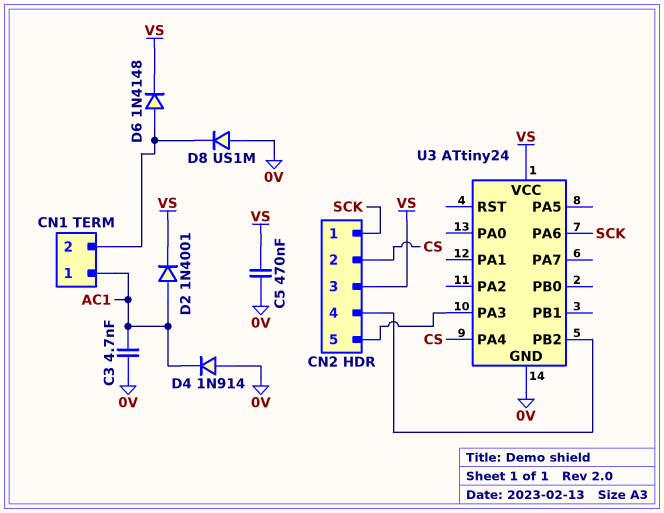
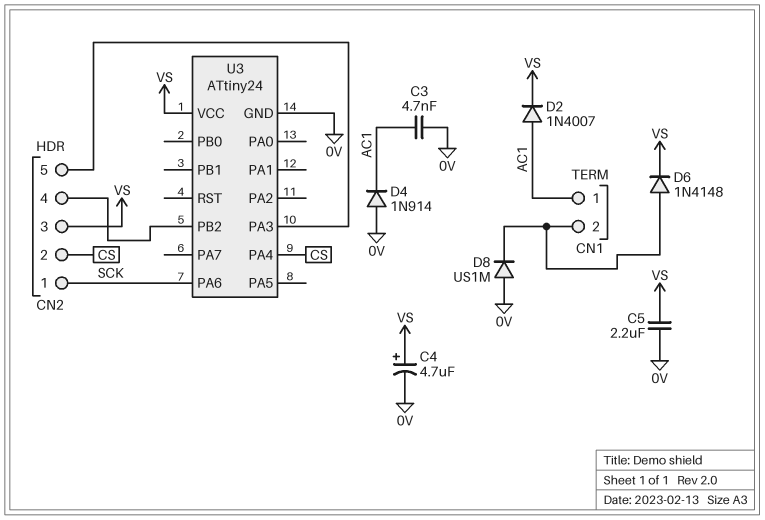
C4: none -> 4.7uF (plus VS, minus 0V)
C5: 470nF (0V, VS) -> 2.2uF (0V, VS)
D2: diode 1N4001 (A AC1, K VS) -> diode 1N4007 (A AC1, K VS)

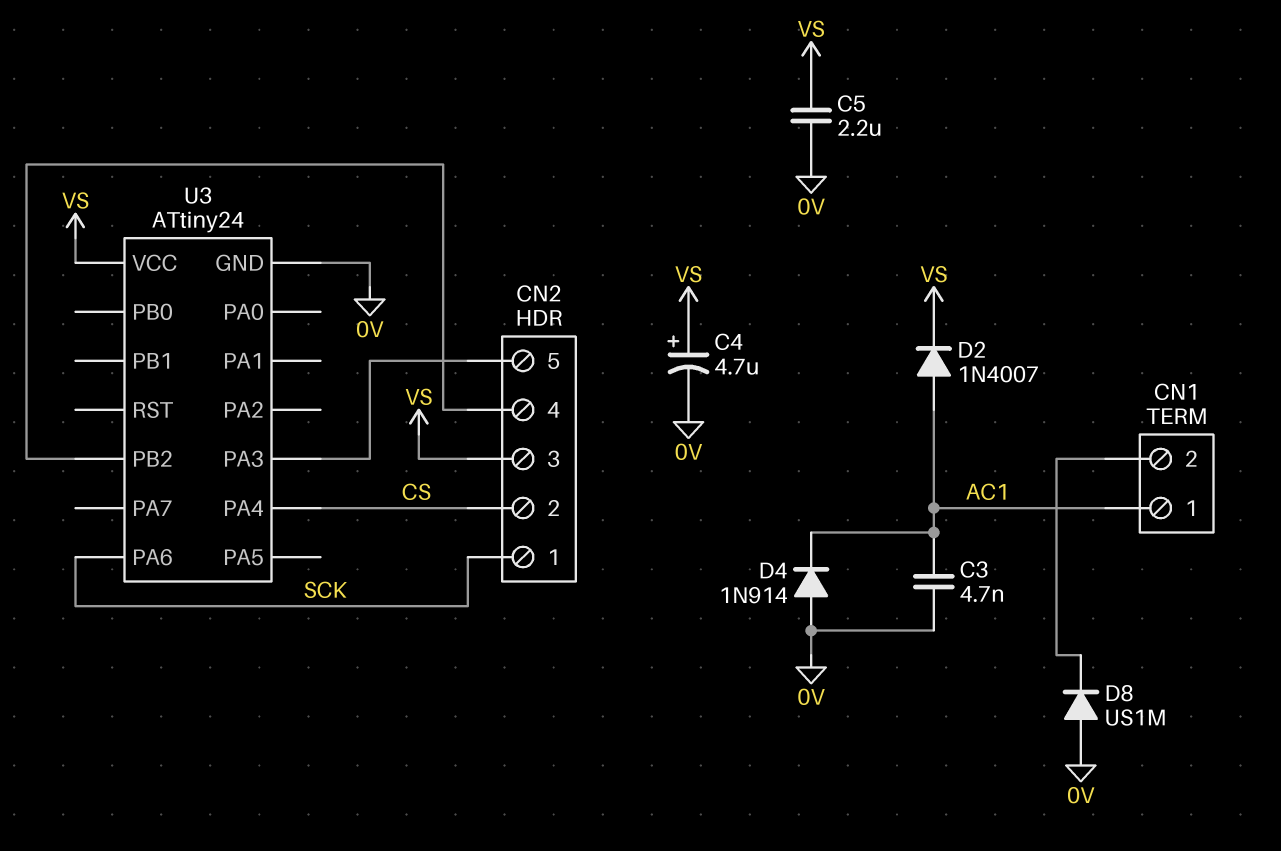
D6: diode 1N4148 (A CN1/2, K VS) -> none

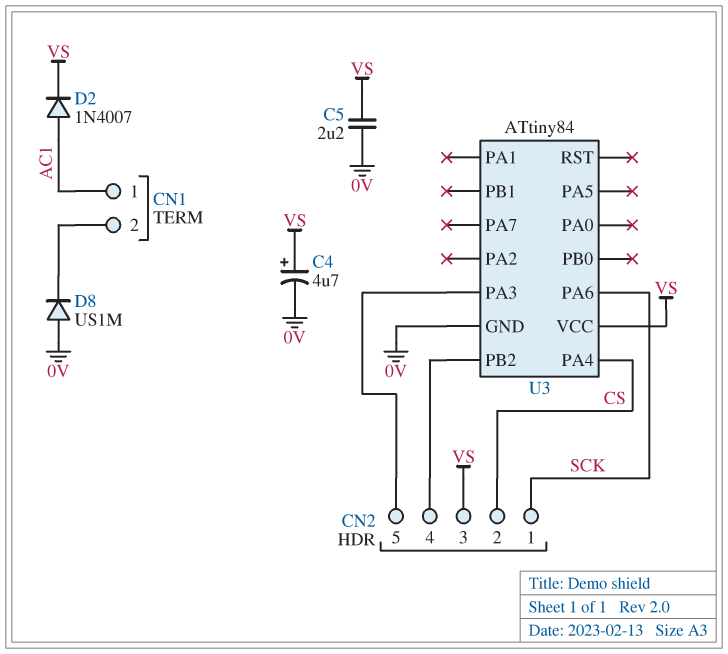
C3: 4.7nF (0V, AC1) -> none
D4: diode 1N914 (A 0V, K AC1) -> none
U3: ATtiny24 -> ATtiny84

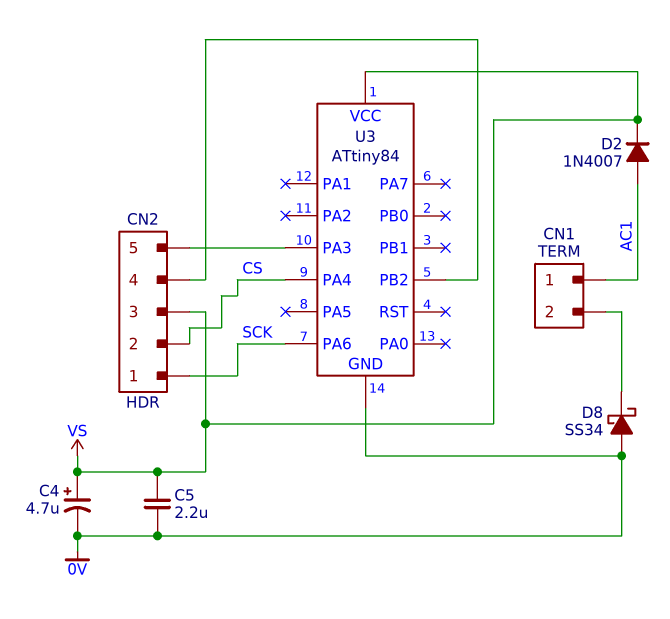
D8: diode US1M (A 0V, K CN1/2) -> schottky SS34 (A 0V, K CN1/2)

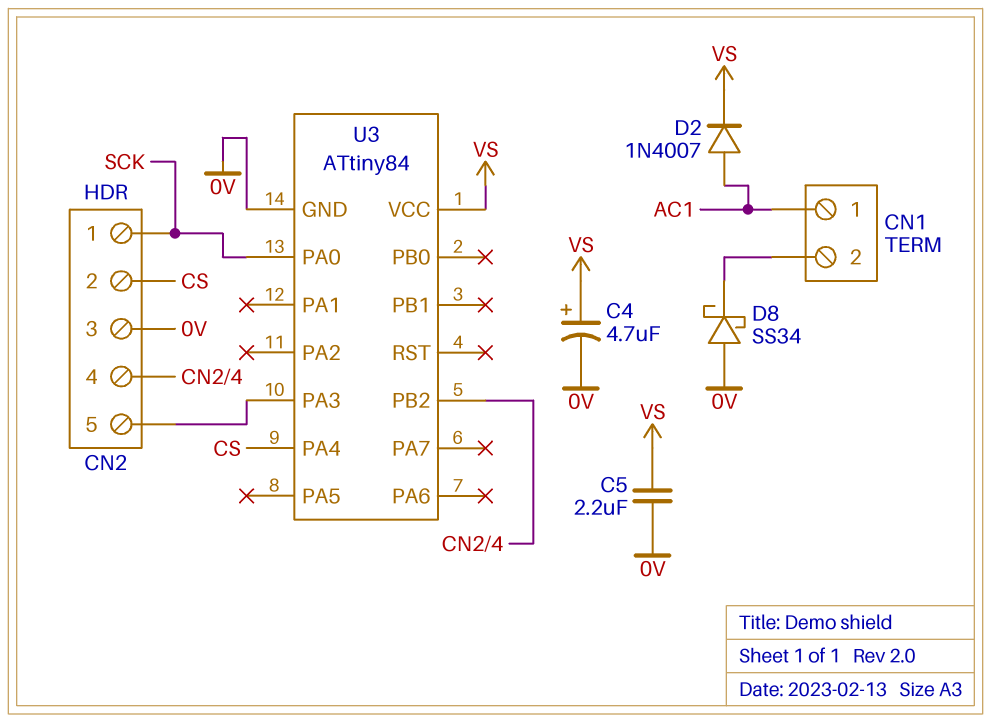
CN2 pin 3: VS -> 0V
U3 pin PA0: none -> SCK
U3 pin PA6: SCK -> none

